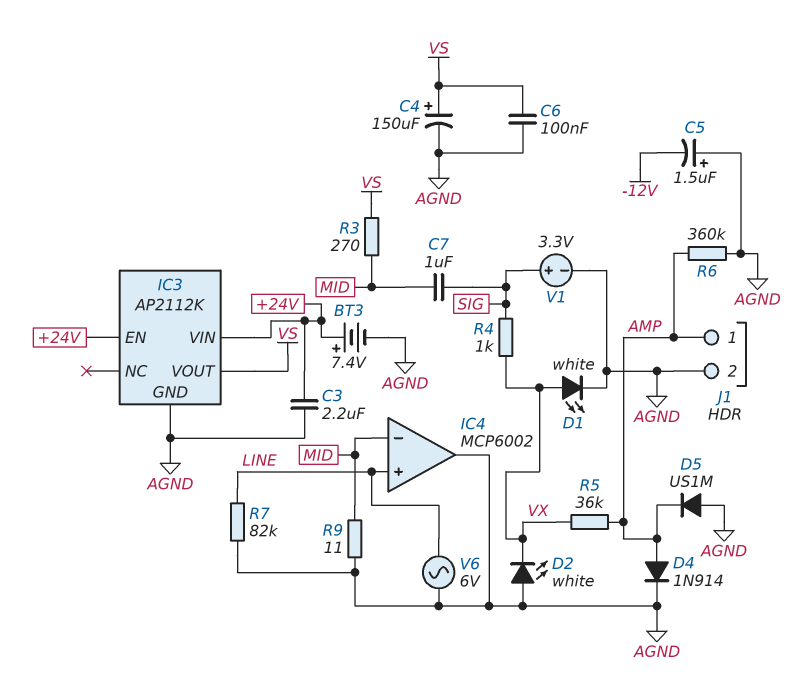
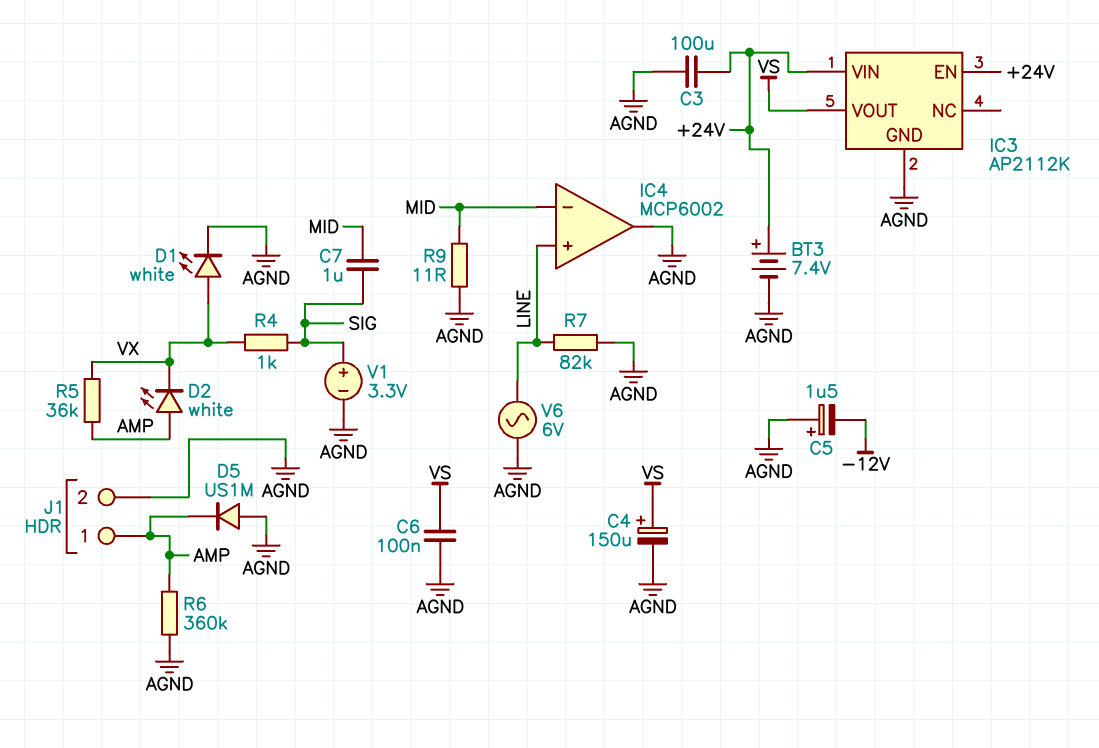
C3: 2.2uF (+24V, AGND) -> 100uF (+24V, AGND)
D2: LED white (A AGND, K VX) -> LED white (A AMP, K VX)
D4: diode 1N914 (A AMP, K AGND) -> none
R3: 270 (MID, VS) -> none

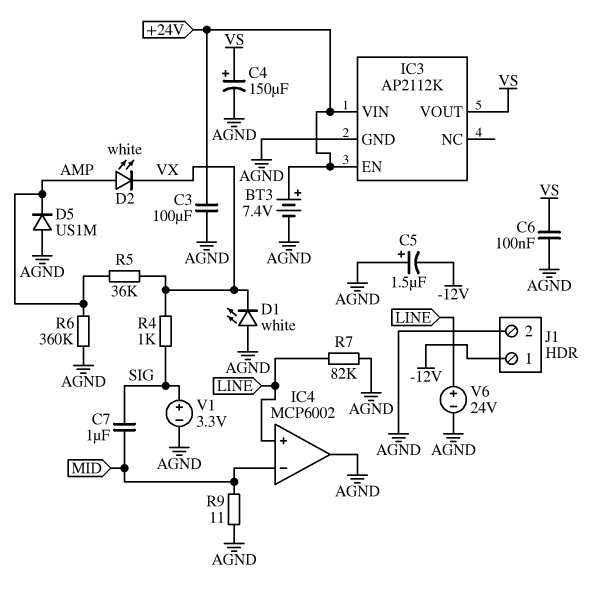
D1: LED white (A VX, K AGND) -> LED white (A AGND, K VX)
J1 pin 1: AMP -> -12V
V6: AC 6V (AGND, LINE) -> 24V (plus LINE, minus AGND)

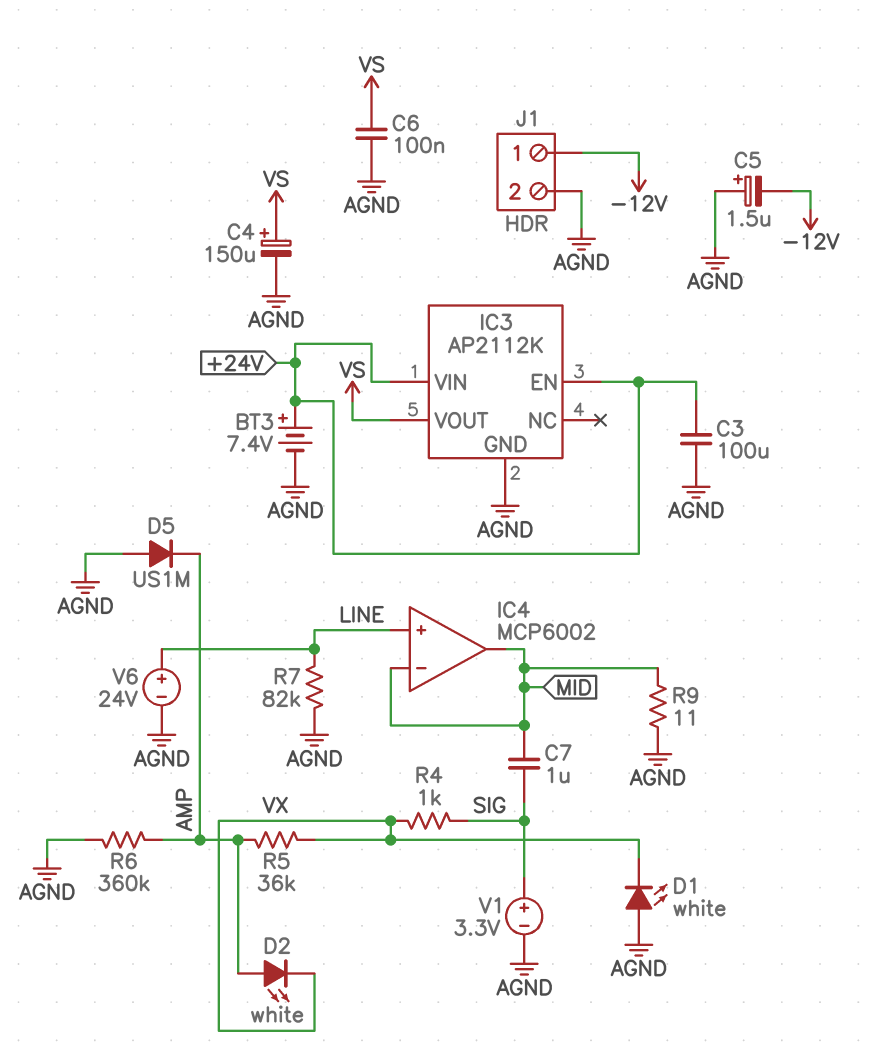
IC4 pin out: AGND -> MID

